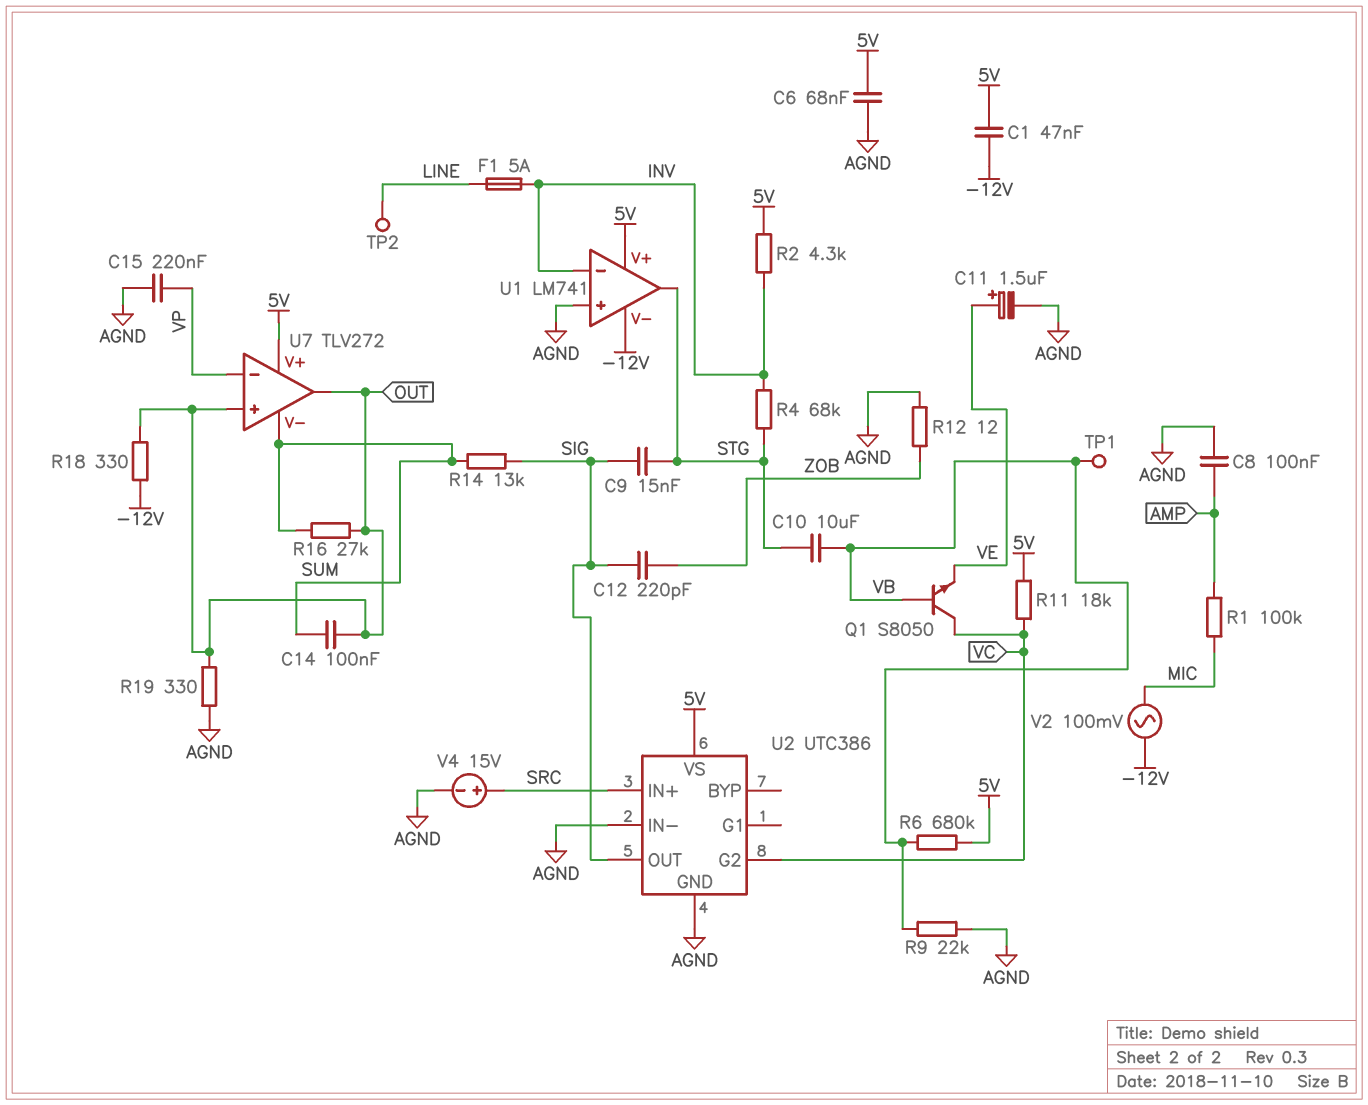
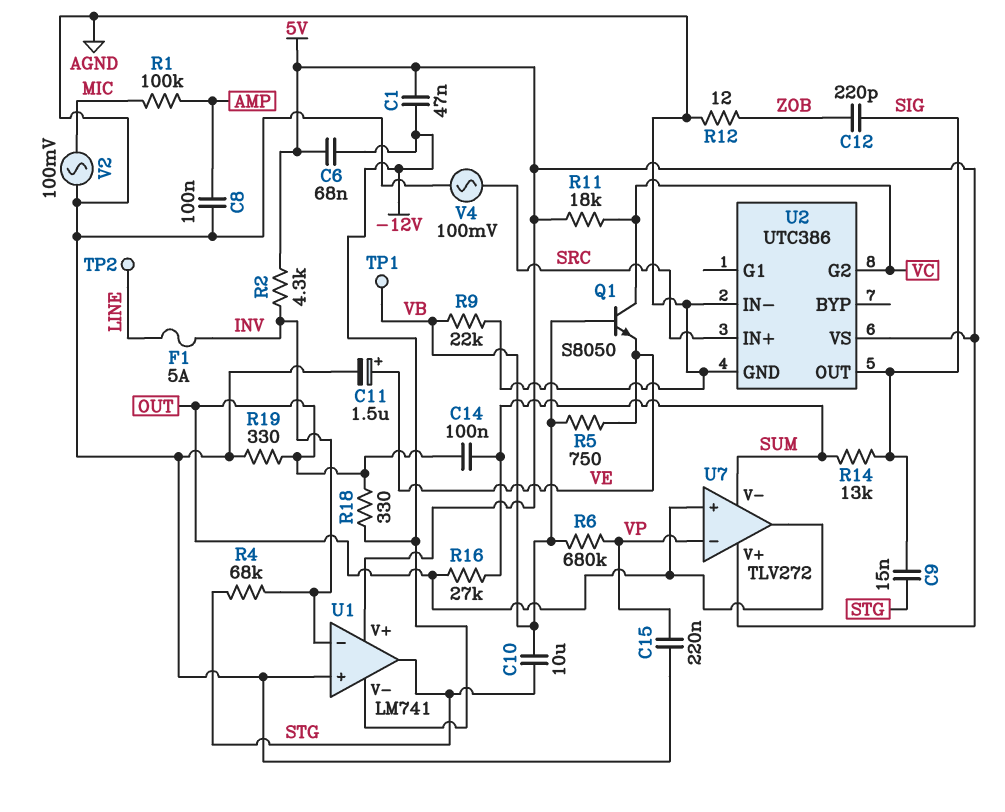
C6: 68nF (5V, AGND) -> 68nF (-12V, 5V)
R5: none -> 750 (VB, VE)
R6: 680k (5V, VB) -> 680k (VB, VP)
V2: AC 100mV (-12V, MIC) -> AC 100mV (AGND, MIC)
V4: 15V (plus SRC, minus AGND) -> AC 100mV (AGND, SRC)

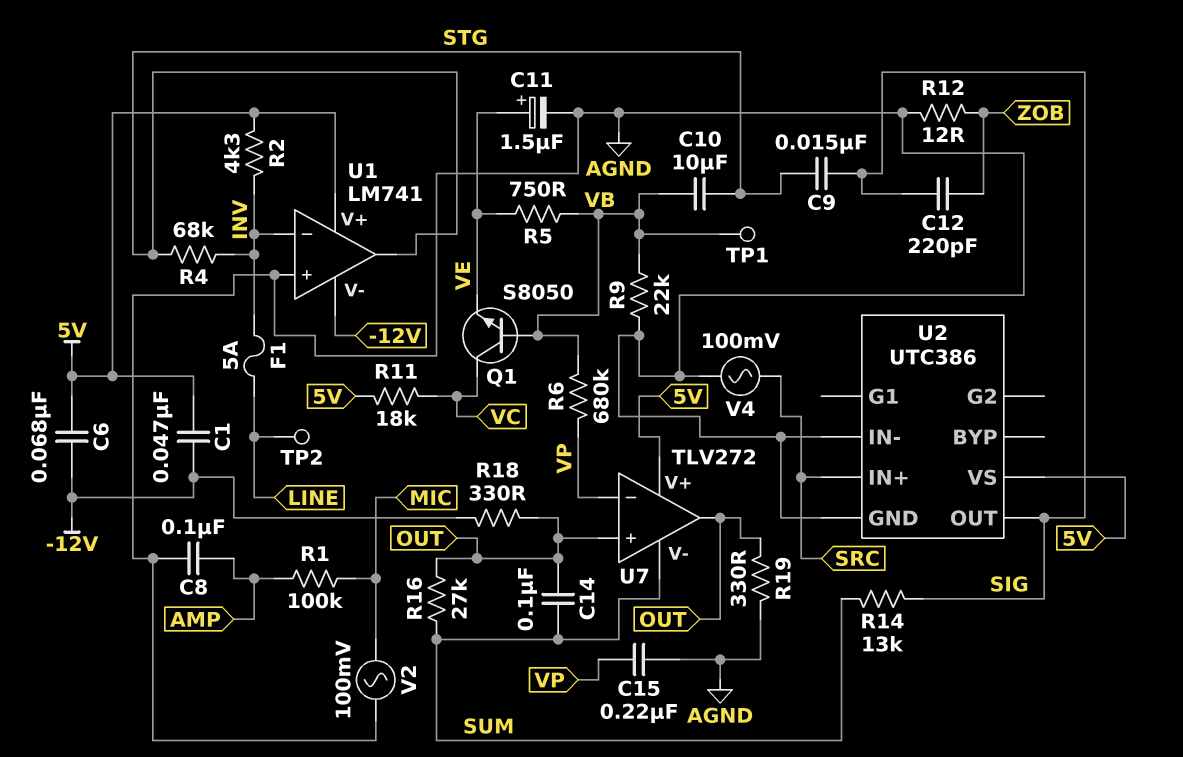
U2 pin G2: VC -> none

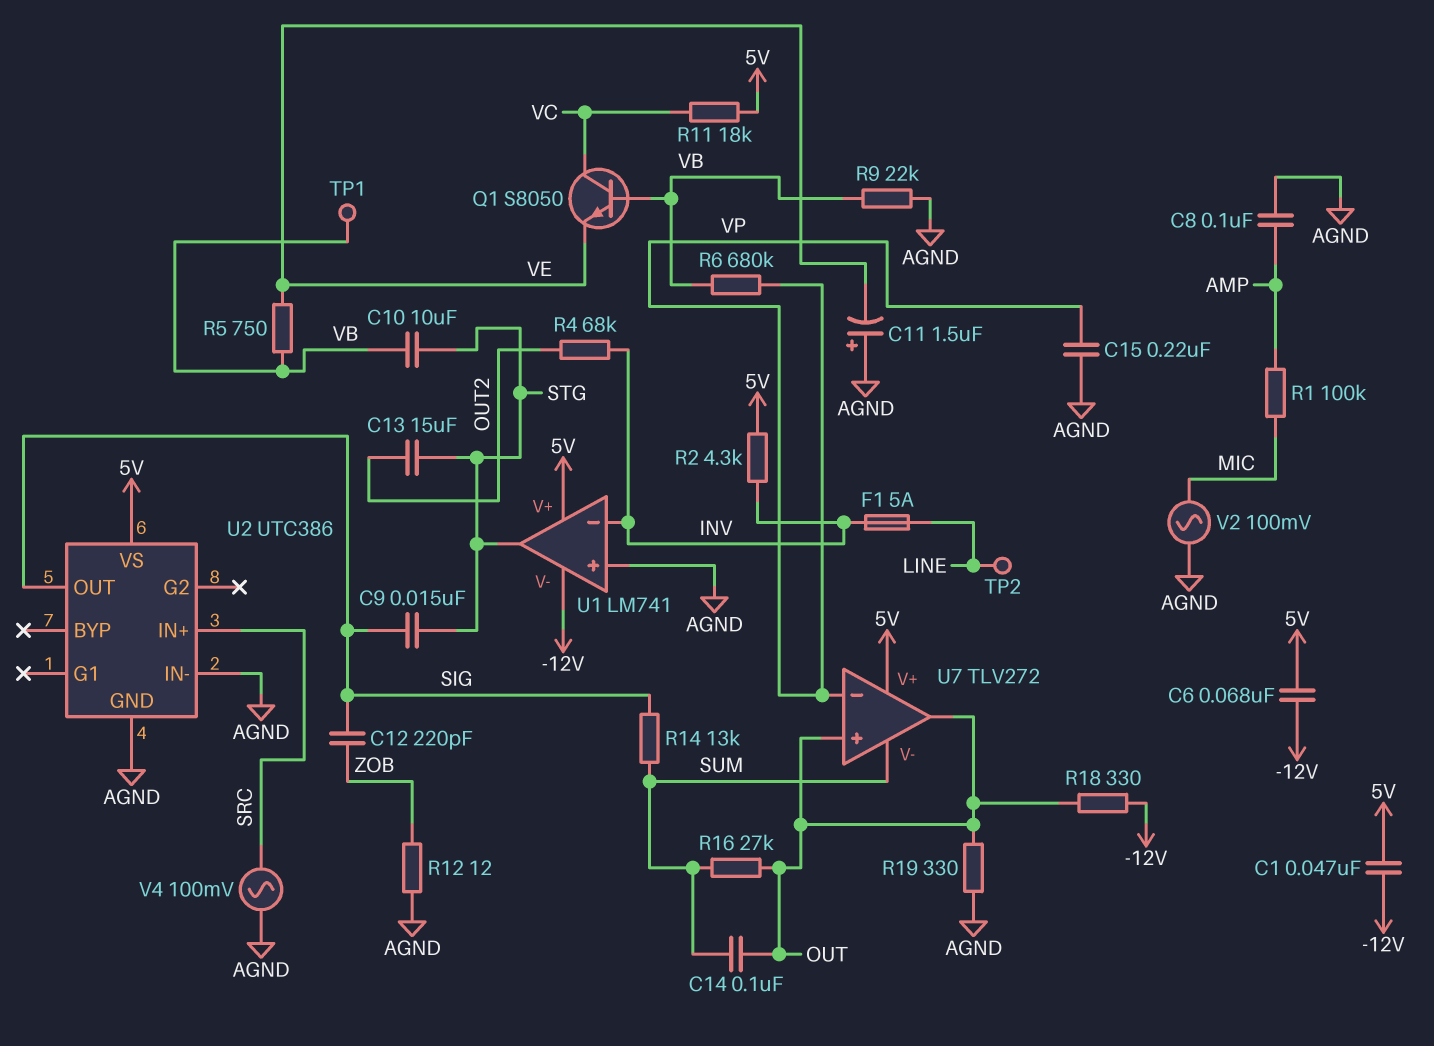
C11: 1.5uF (plus VE, minus AGND) -> 1.5uF (plus AGND, minus VE)
C13: none -> 15uF (OUT2, STG)
R4: 68k (INV, STG) -> 68k (INV, OUT2)

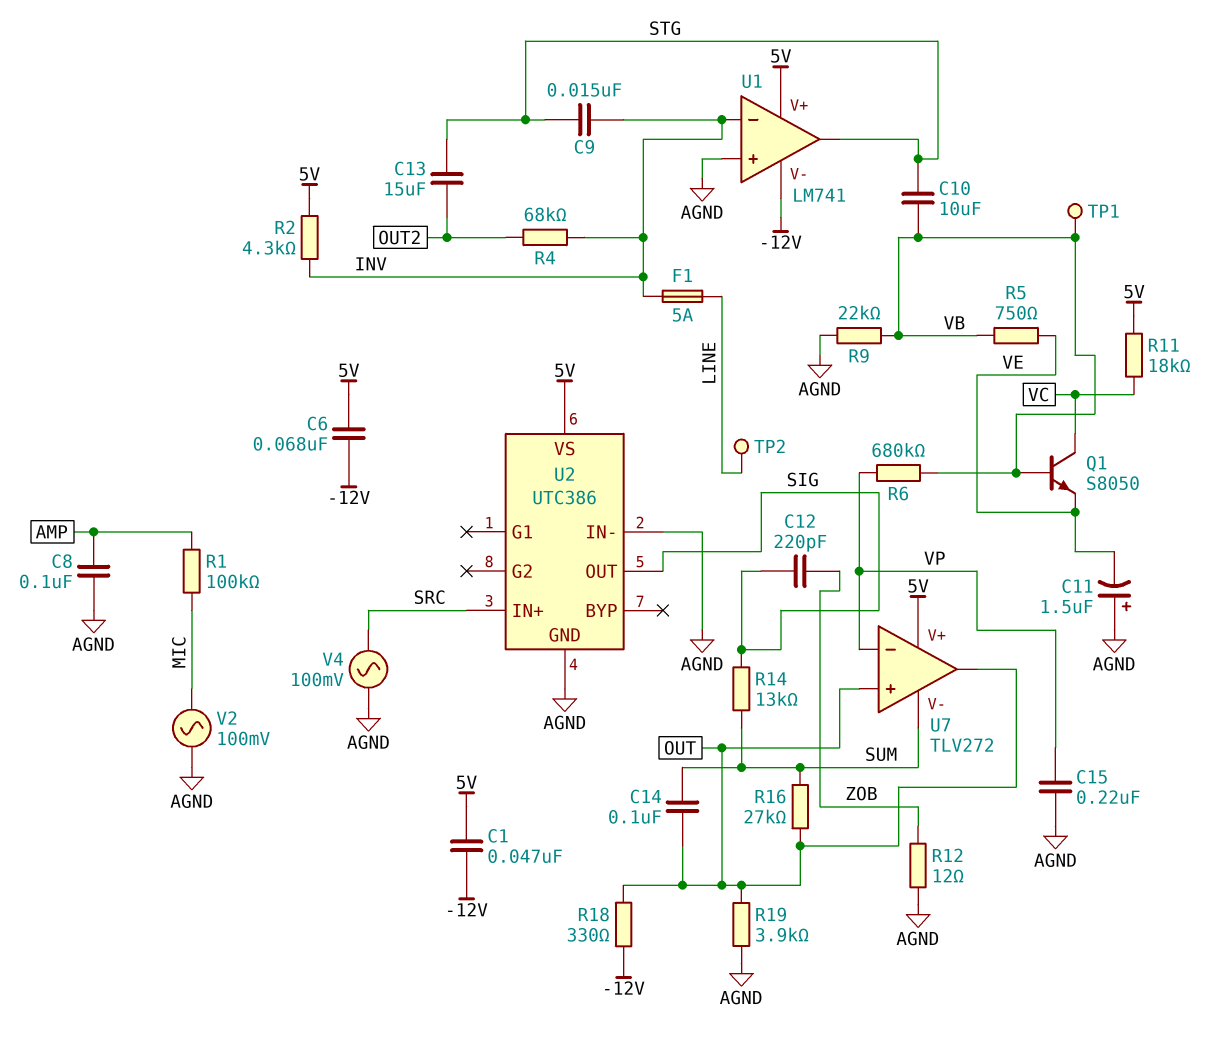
C9: 15nF (SIG, STG) -> 15nF (INV, STG)
R19: 330 (AGND, OUT) -> 3.9k (AGND, OUT)

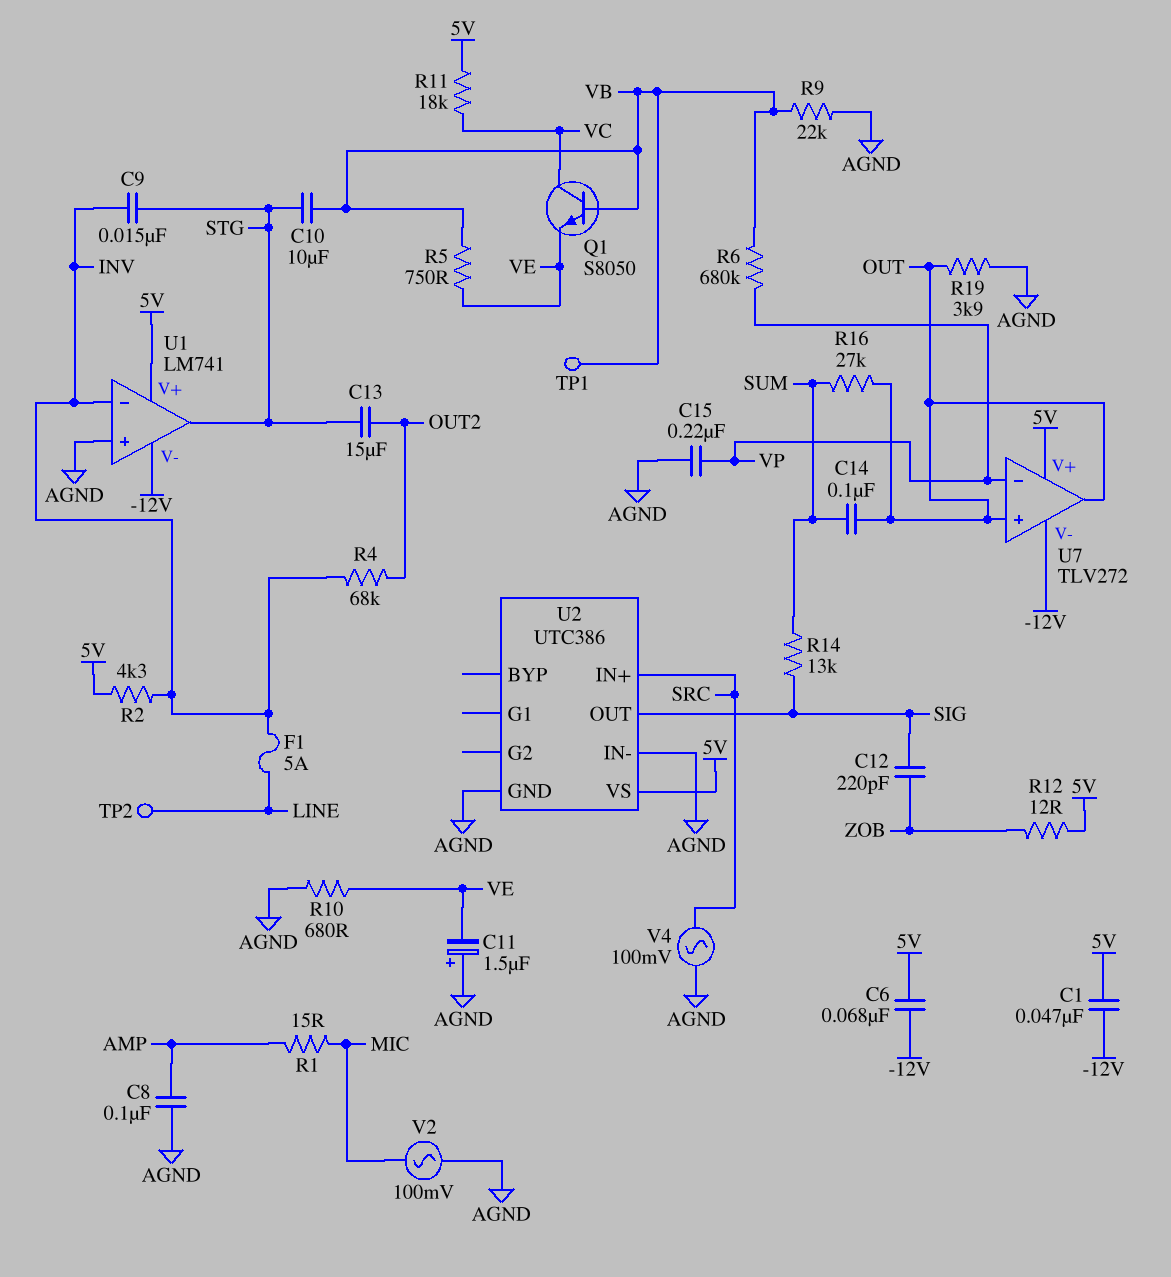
R1: 100k (AMP, MIC) -> 15 (AMP, MIC)
R10: none -> 680 (AGND, VE)
R12: 12 (AGND, ZOB) -> 12 (5V, ZOB)
R18: 330 (-12V, OUT) -> none
U7 pin V-: SUM -> -12V

